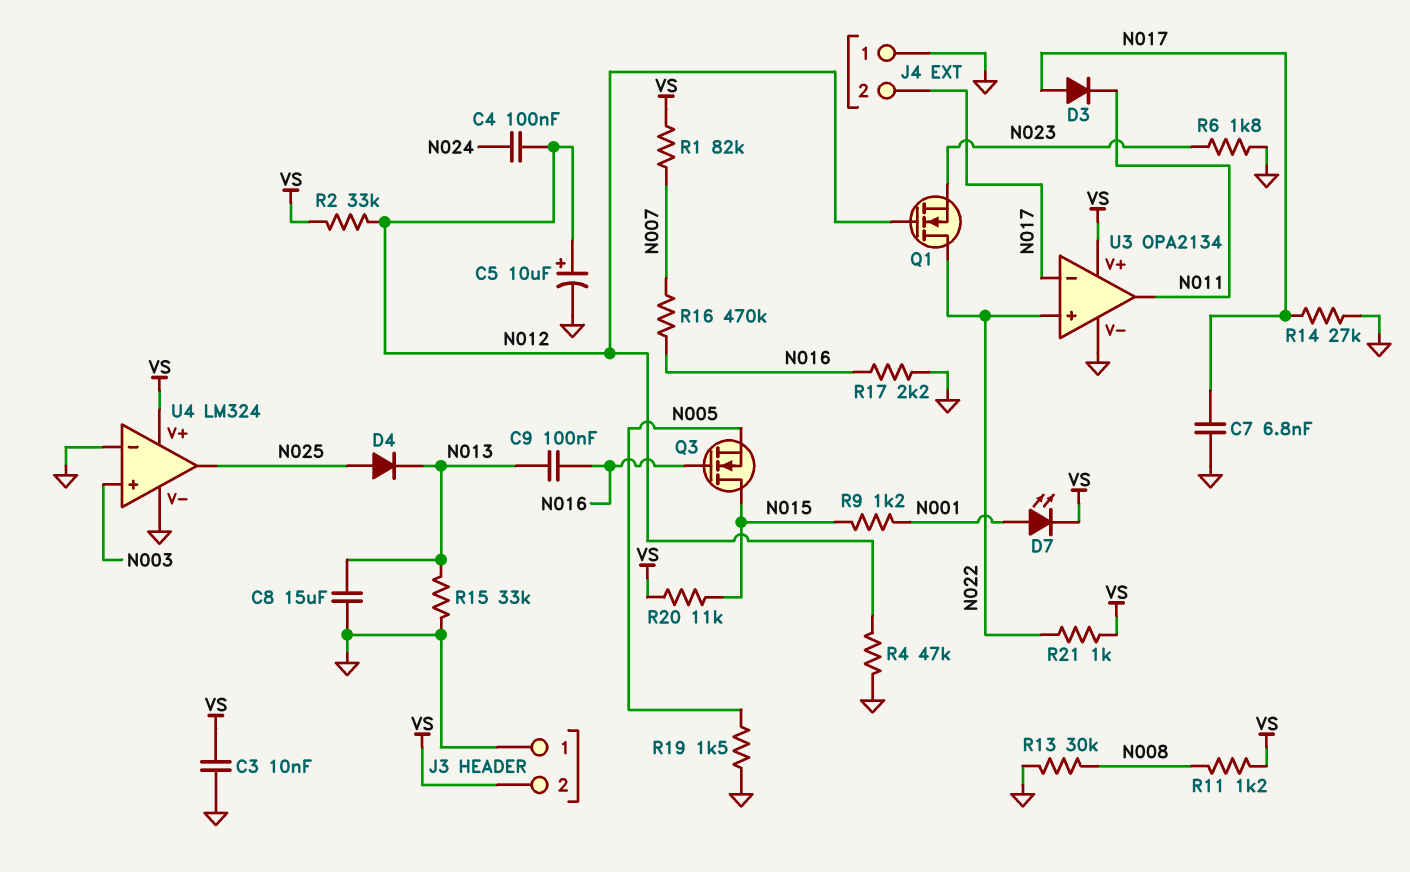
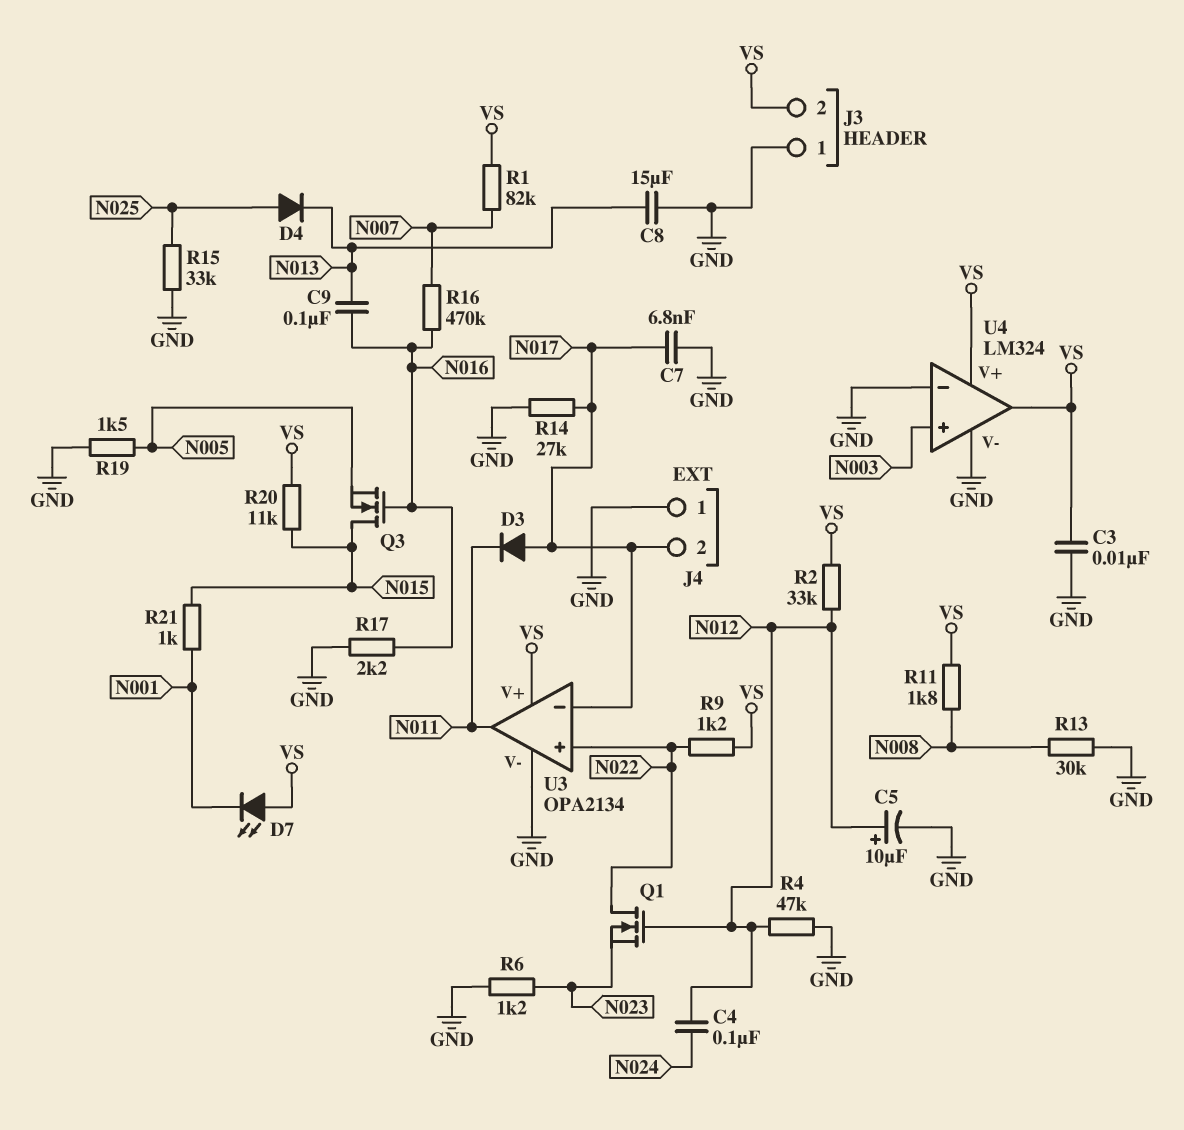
D7: LED (A N001, K VS) -> LED (A VS, K N001)
R6: 1.8k (GND, N023) -> 1.2k (GND, N023)
R9: 1.2k (N001, N015) -> 1.2k (N022, VS)
R11: 1.2k (N008, VS) -> 1.8k (N008, VS)
R15: 33k (GND, N013) -> 33k (GND, N025)
R21: 1k (N022, VS) -> 1k (N001, N015)
U4 pin out: N025 -> VS

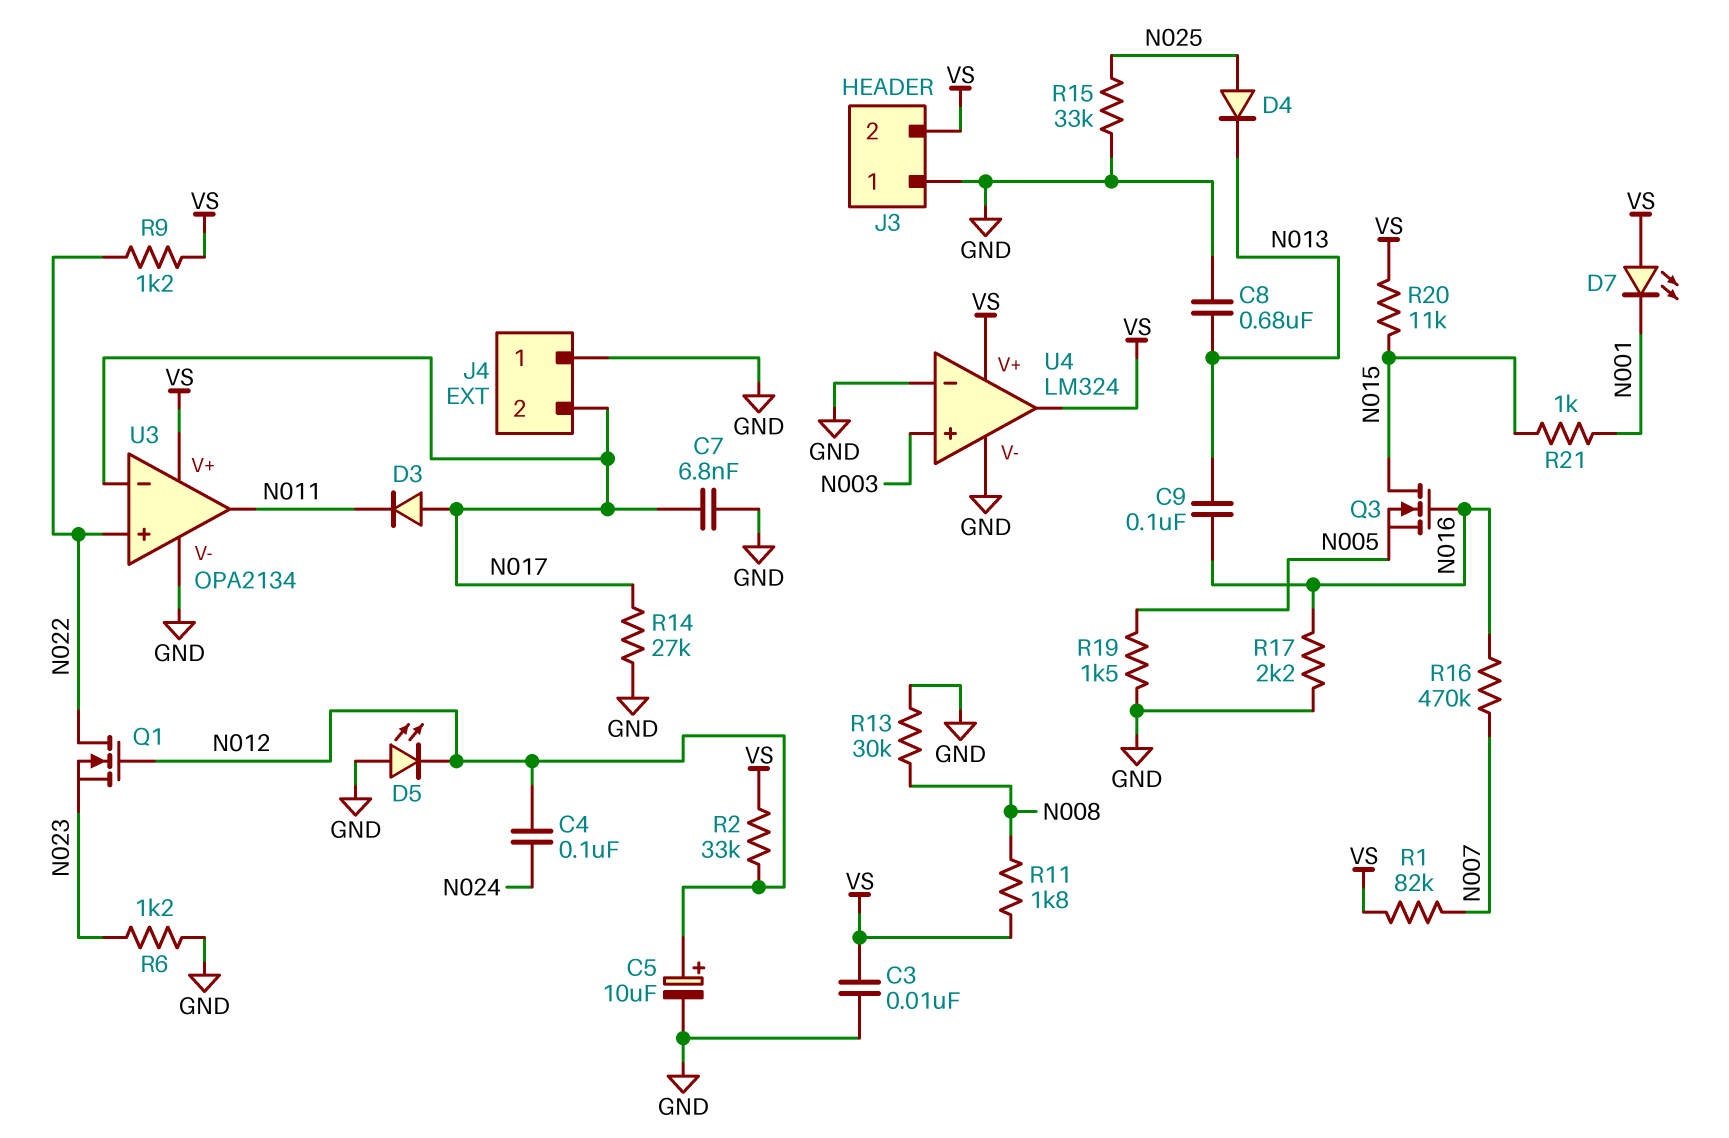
C8: 15uF (GND, N013) -> 680nF (GND, N013)
D5: none -> LED (A GND, K N012)
R4: 47k (GND, N012) -> none

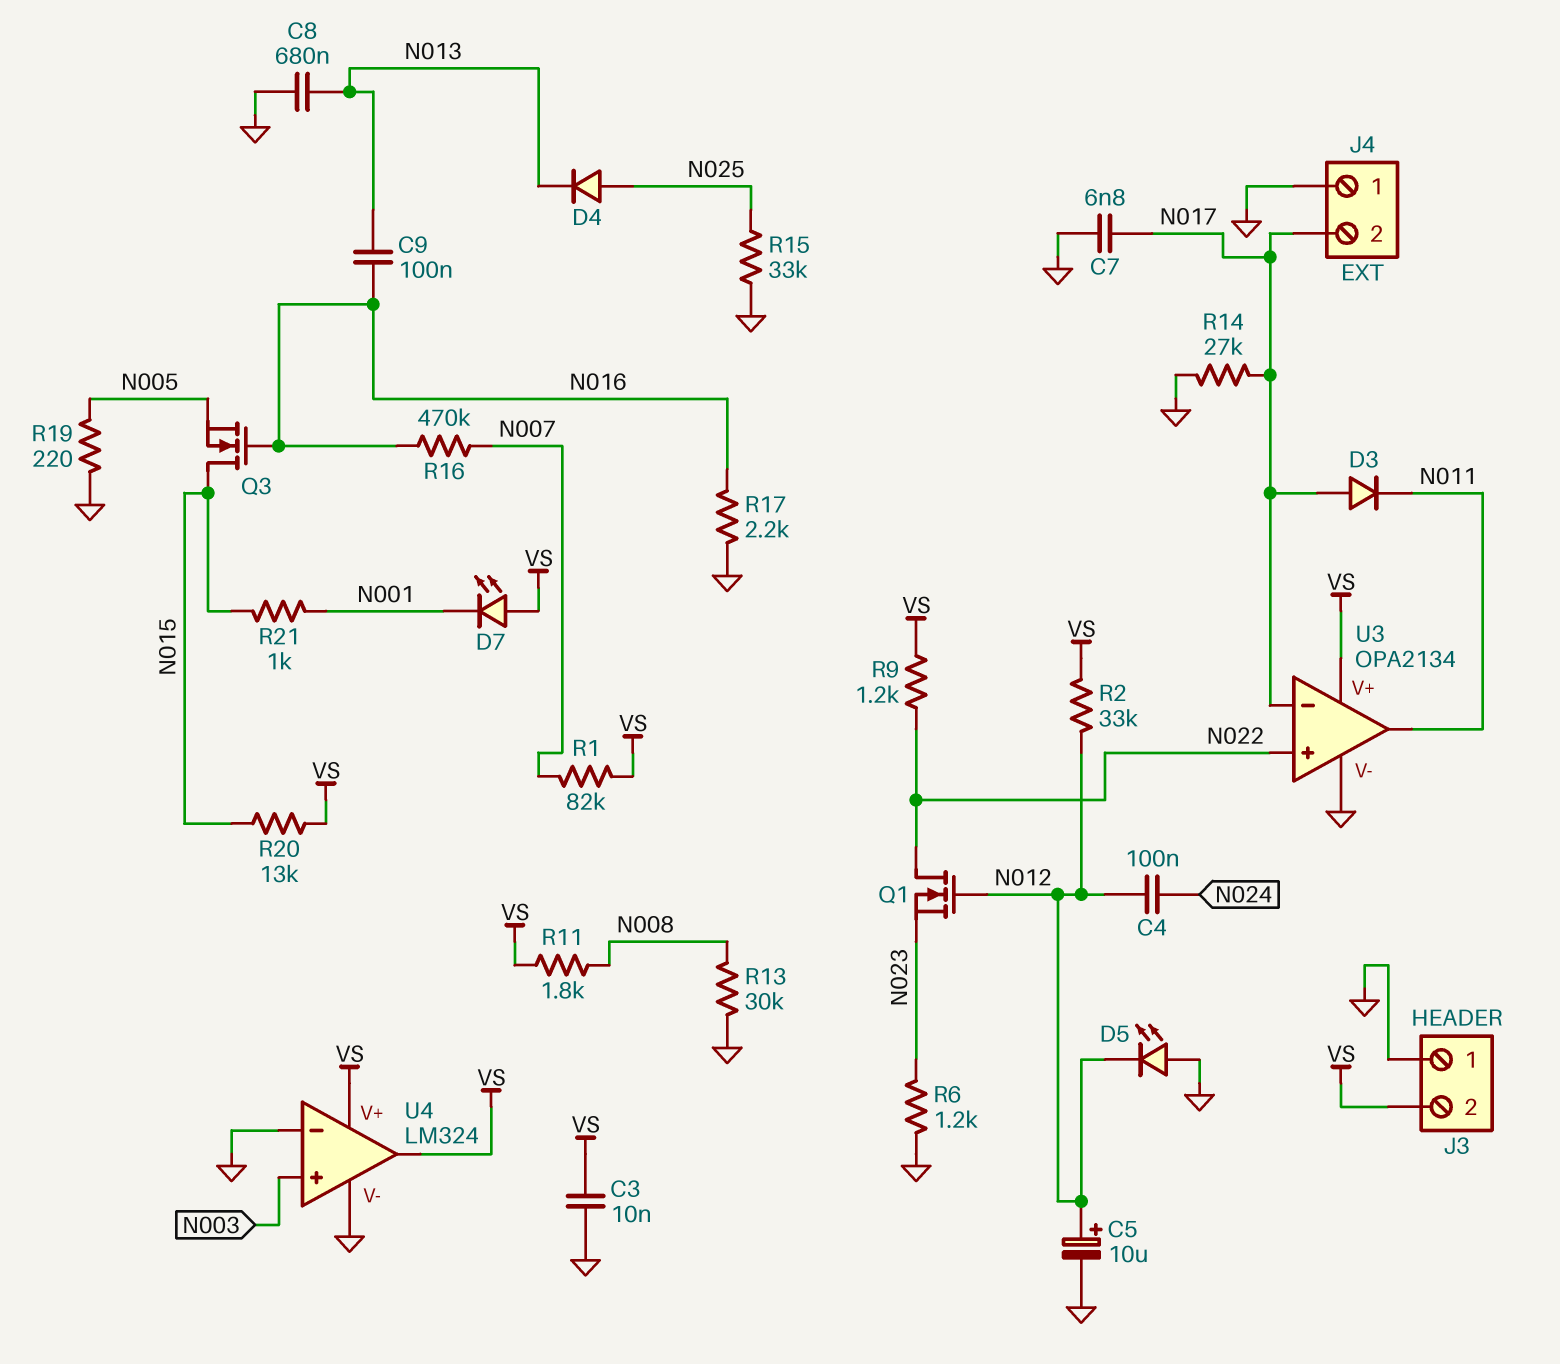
R19: 1.5k (GND, N005) -> 220 (GND, N005)
R20: 11k (N015, VS) -> 13k (N015, VS)

